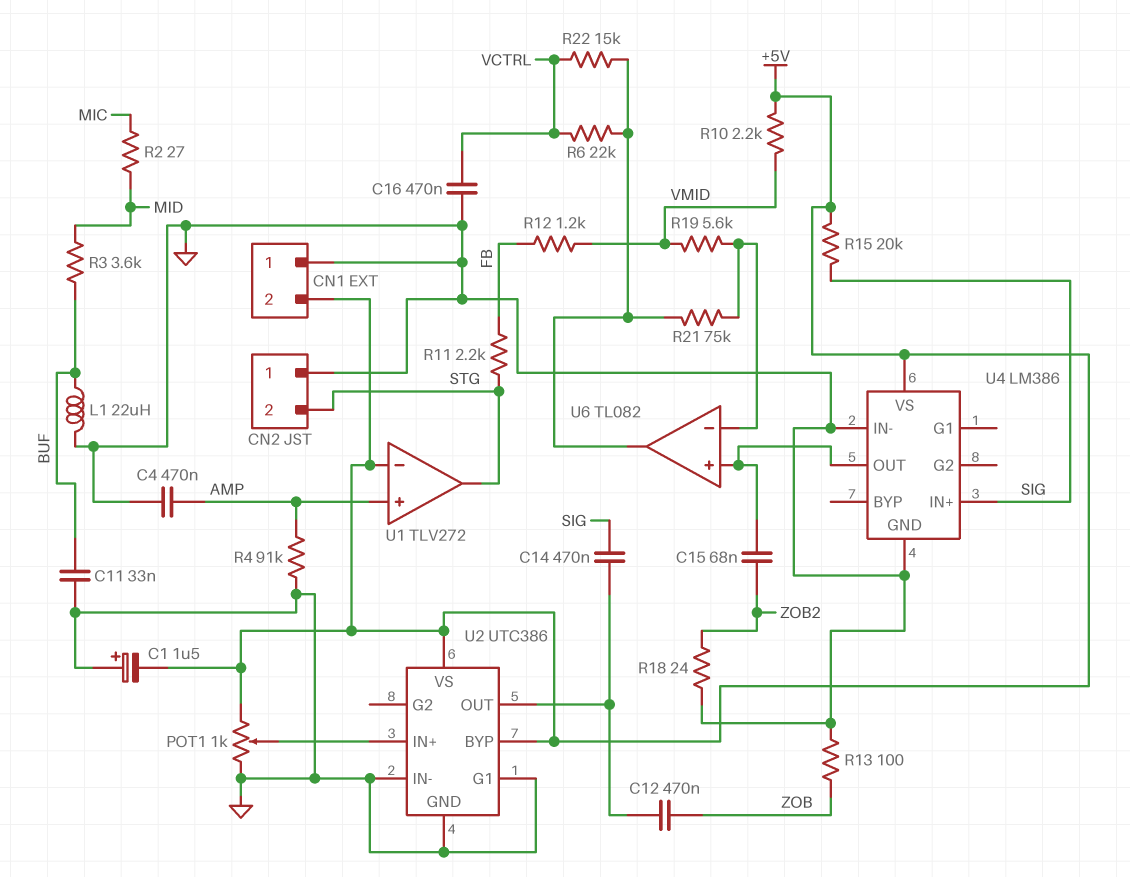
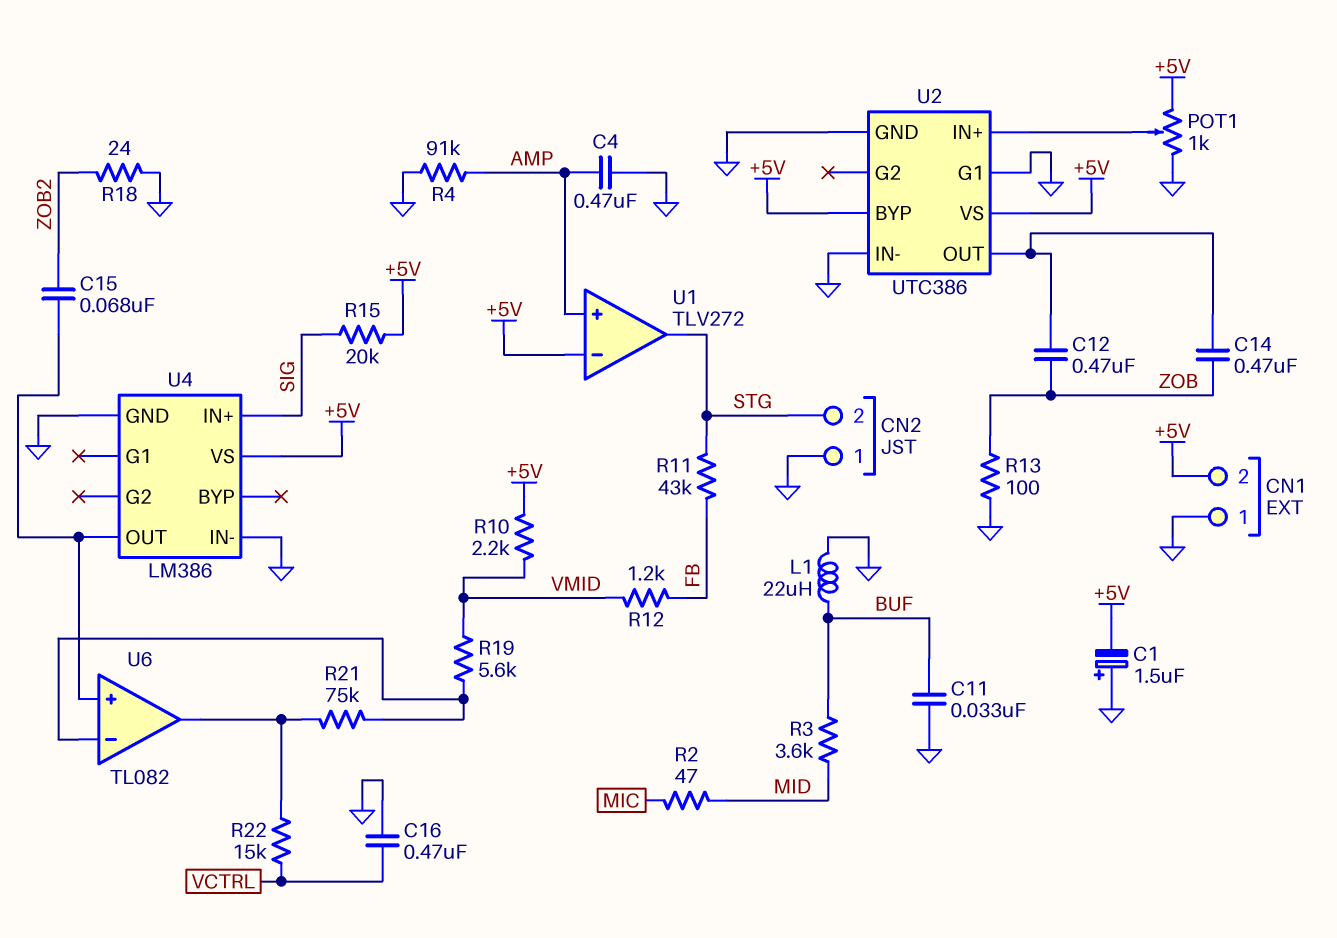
C14: 470nF (SIG, U2/OUT) -> 470nF (U2/OUT, ZOB)
R2: 27 (MIC, MID) -> 47 (MIC, MID)
R6: 22k (U6/out, VCTRL) -> none
R11: 2.2k (FB, STG) -> 43k (FB, STG)

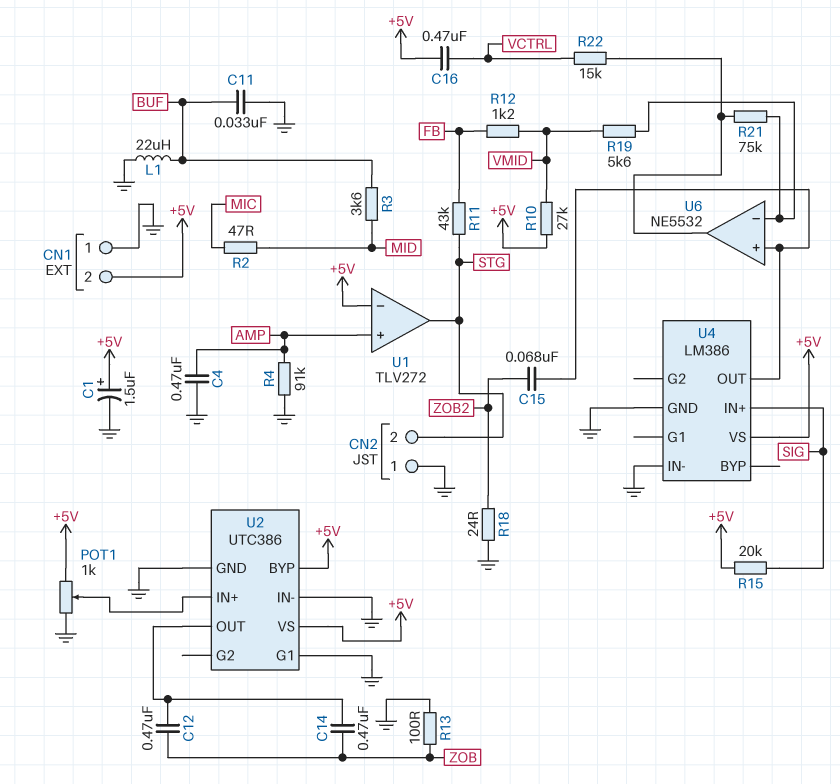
C1: 1.5uF (plus GND, minus +5V) -> 1.5uF (plus +5V, minus GND)
C16: 470nF (GND, VCTRL) -> 470nF (+5V, VCTRL)
R10: 2.2k (+5V, VMID) -> 27k (+5V, VMID)
U6: TL082 -> NE5532

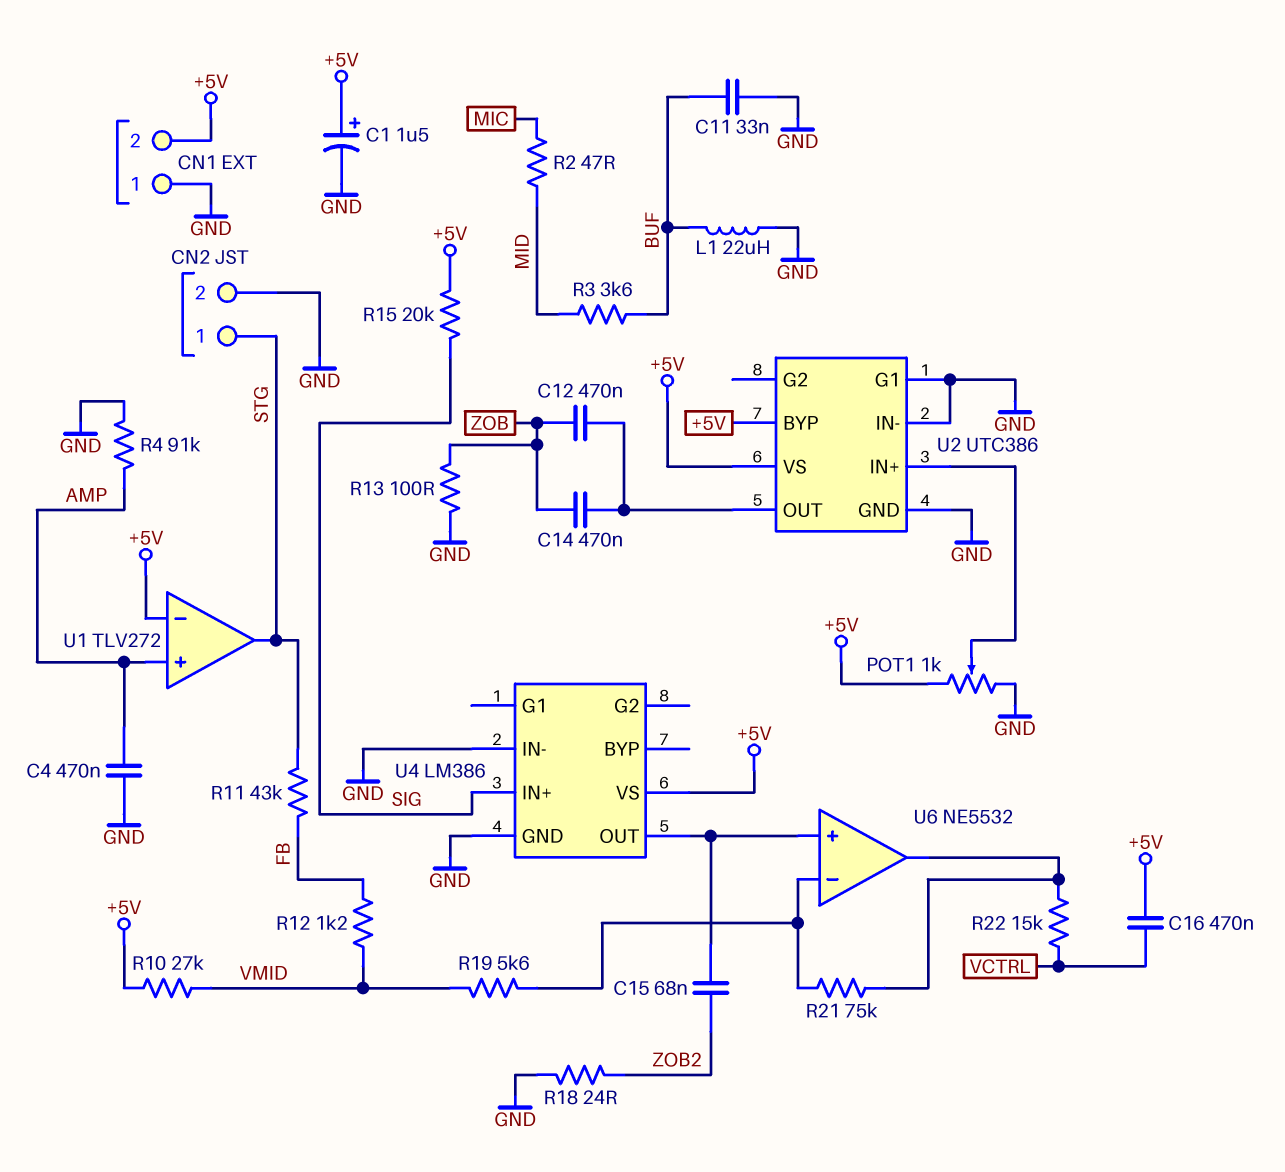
CN2 pin 1: GND -> STG
CN2 pin 2: STG -> GND

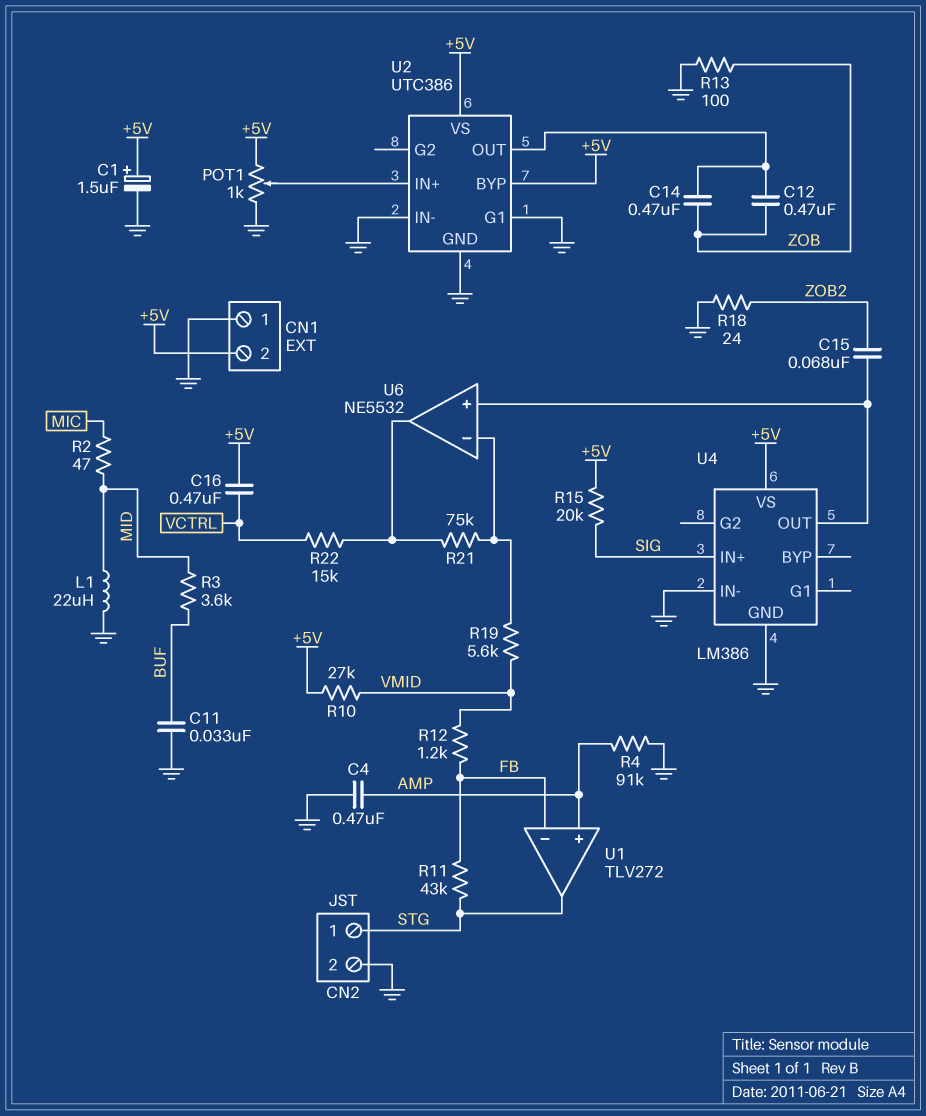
L1: 22uH (BUF, GND) -> 22uH (GND, MID)
U1 pin in-: +5V -> FB

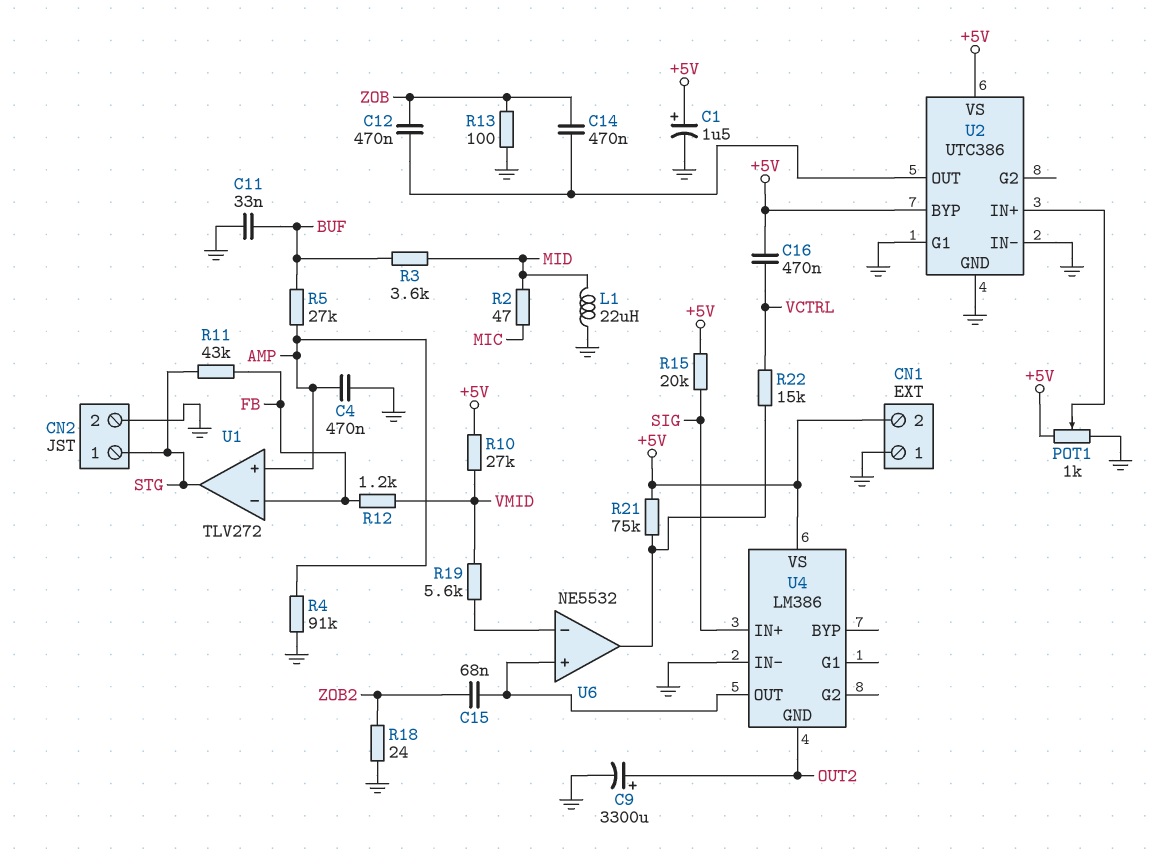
C9: none -> 3300uF (plus OUT2, minus GND)
R5: none -> 27k (AMP, BUF)
R21: 75k (U6/in-, U6/out) -> 75k (+5V, U6/out)
U4 pin GND: GND -> OUT2

